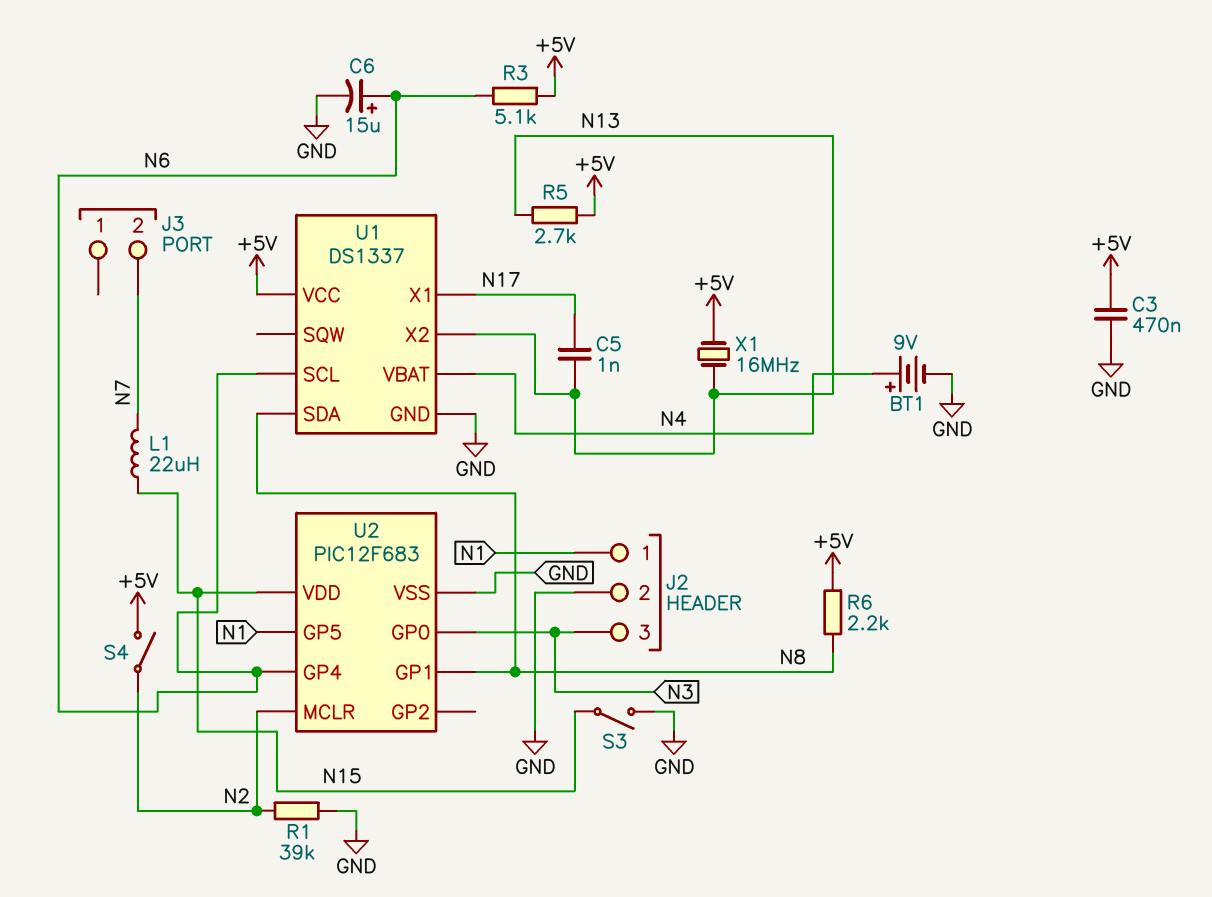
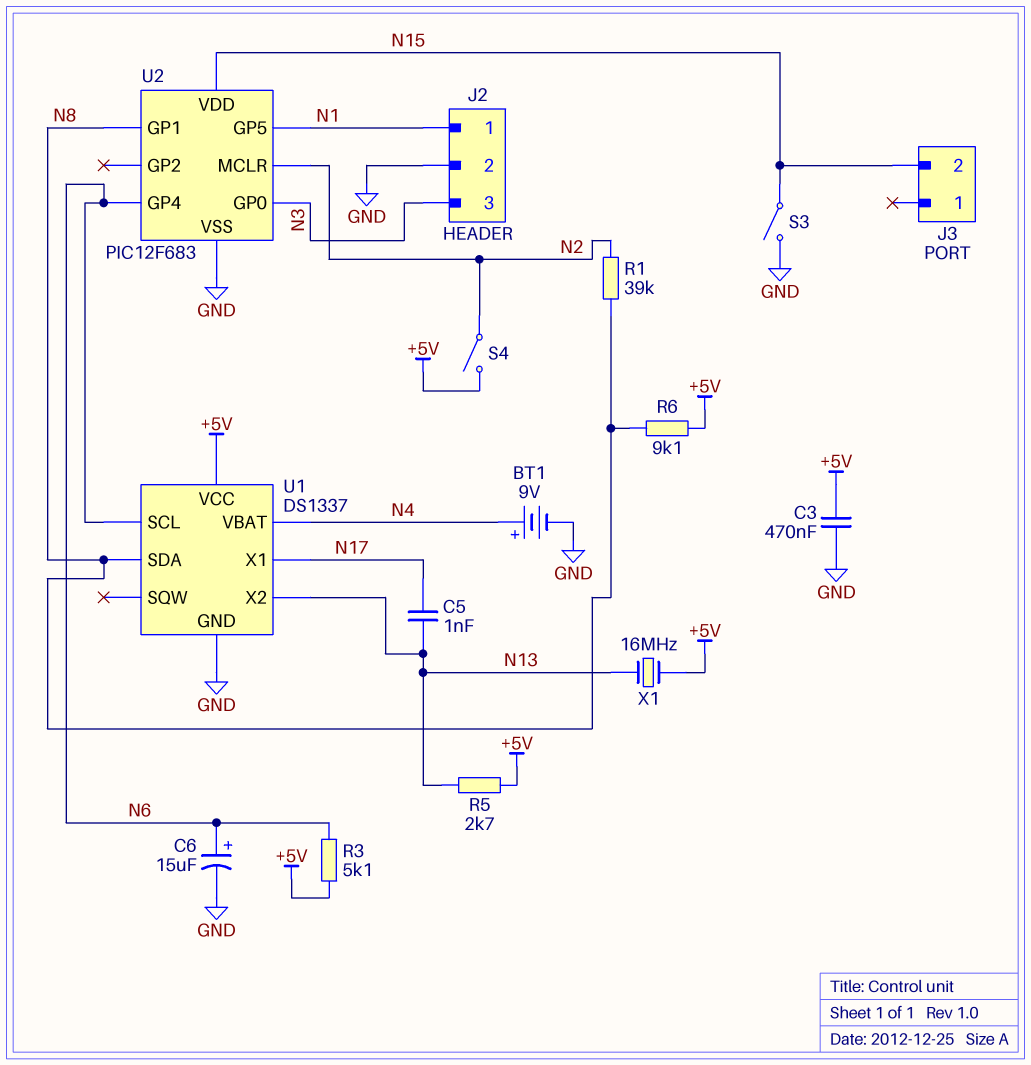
J3 pin 2: N7 -> N15
L1: 22uH (N7, N15) -> none
R1: 39k (GND, N2) -> 39k (N2, N8)
R6: 2.2k (+5V, N8) -> 9.1k (+5V, N8)

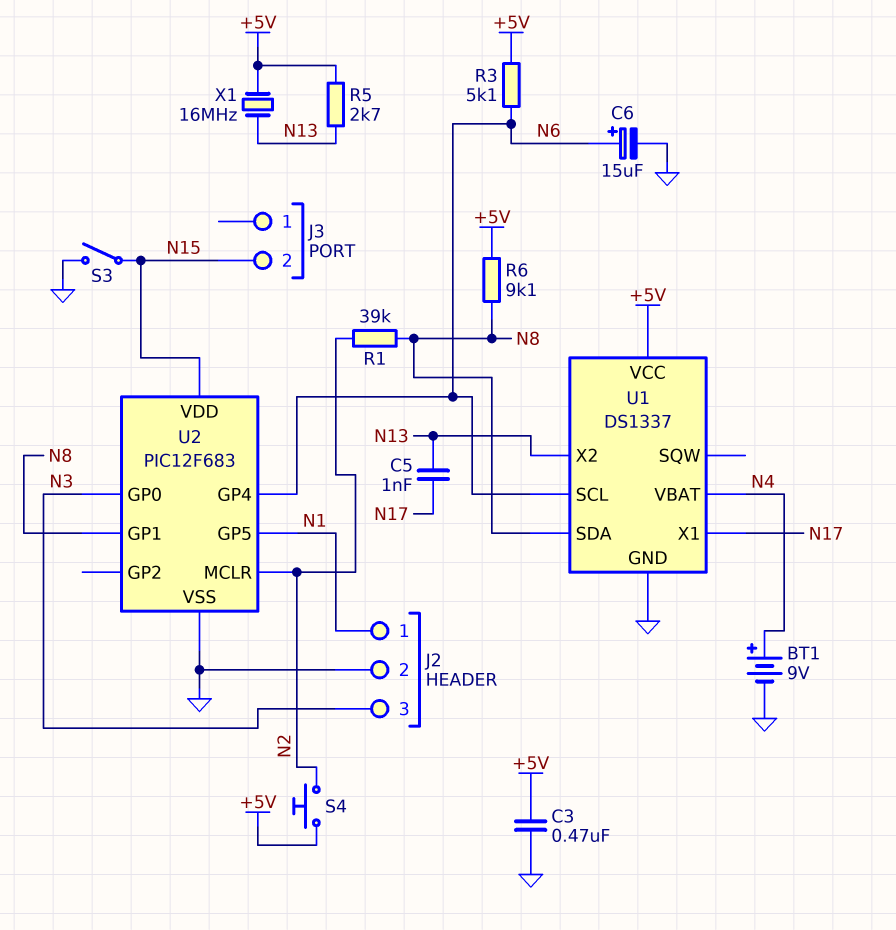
S4: switch (+5V, N2) -> button (+5V, N2)

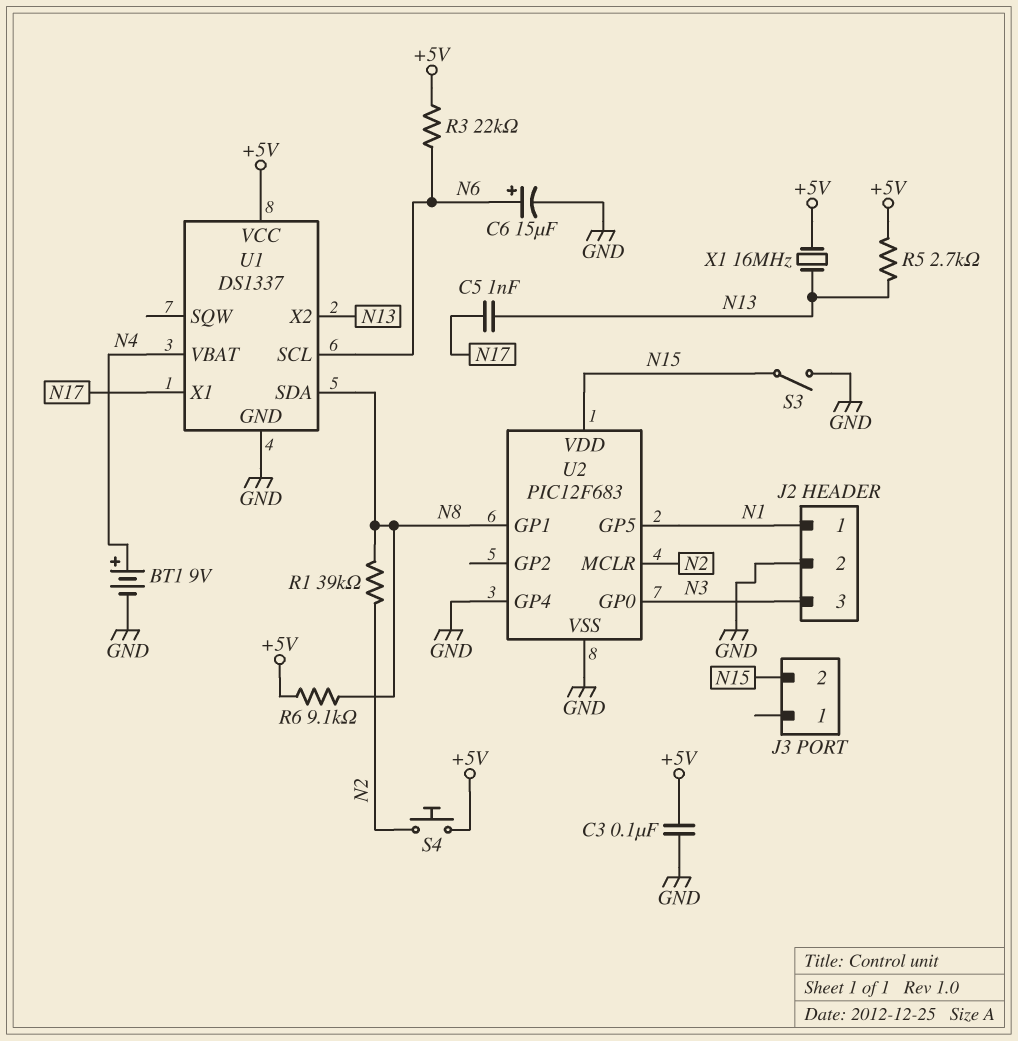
C3: 470nF (+5V, GND) -> 100nF (+5V, GND)
R3: 5.1k (+5V, N6) -> 22k (+5V, N6)
U2 pin GP4: N6 -> GND

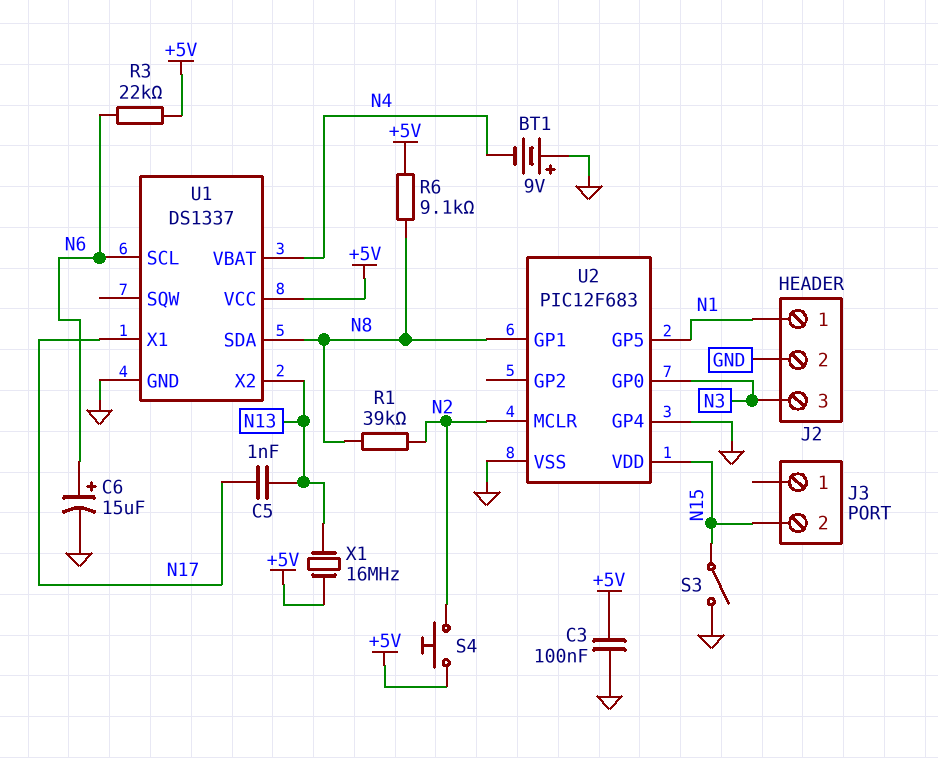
BT1: 9V (plus N4, minus GND) -> 9V (plus GND, minus N4)
R5: 2.7k (+5V, N13) -> none

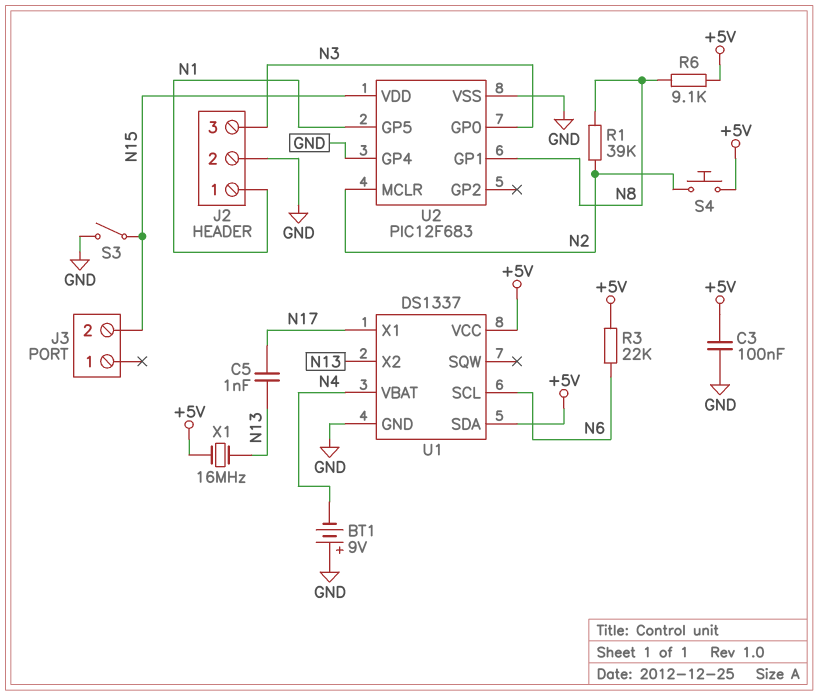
C6: 15uF (plus N6, minus GND) -> none
U1 pin SDA: N8 -> +5V

